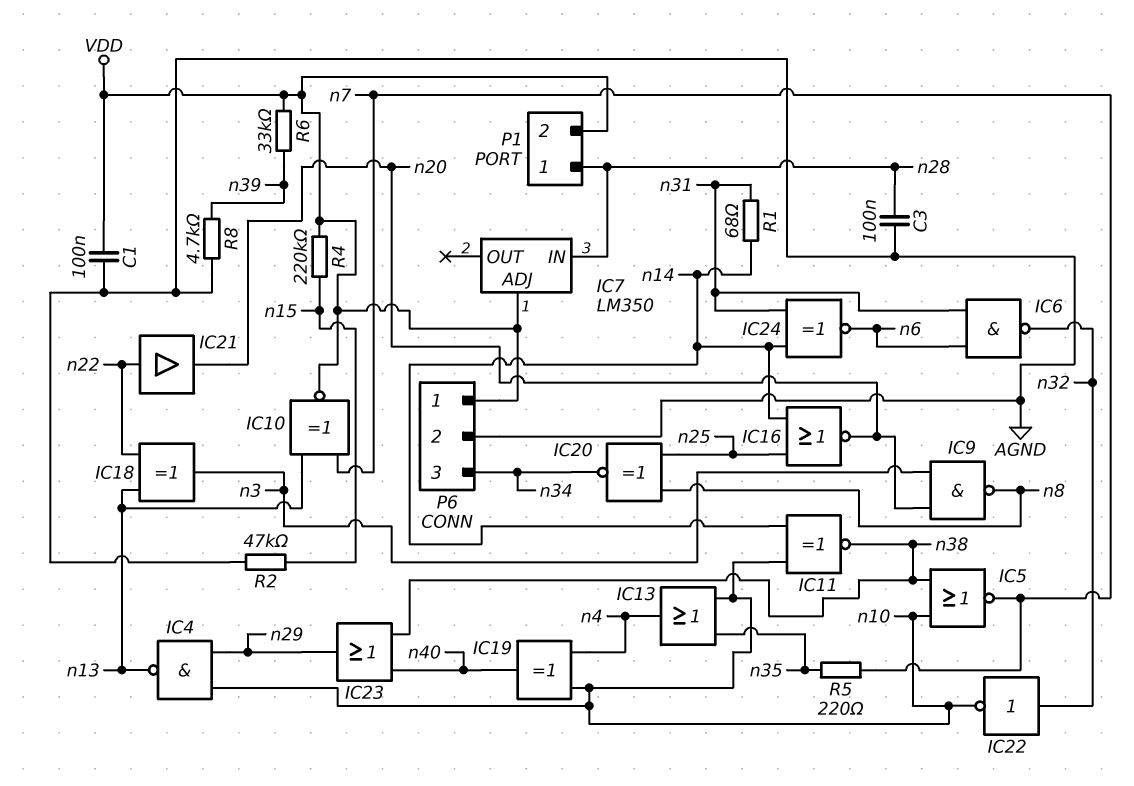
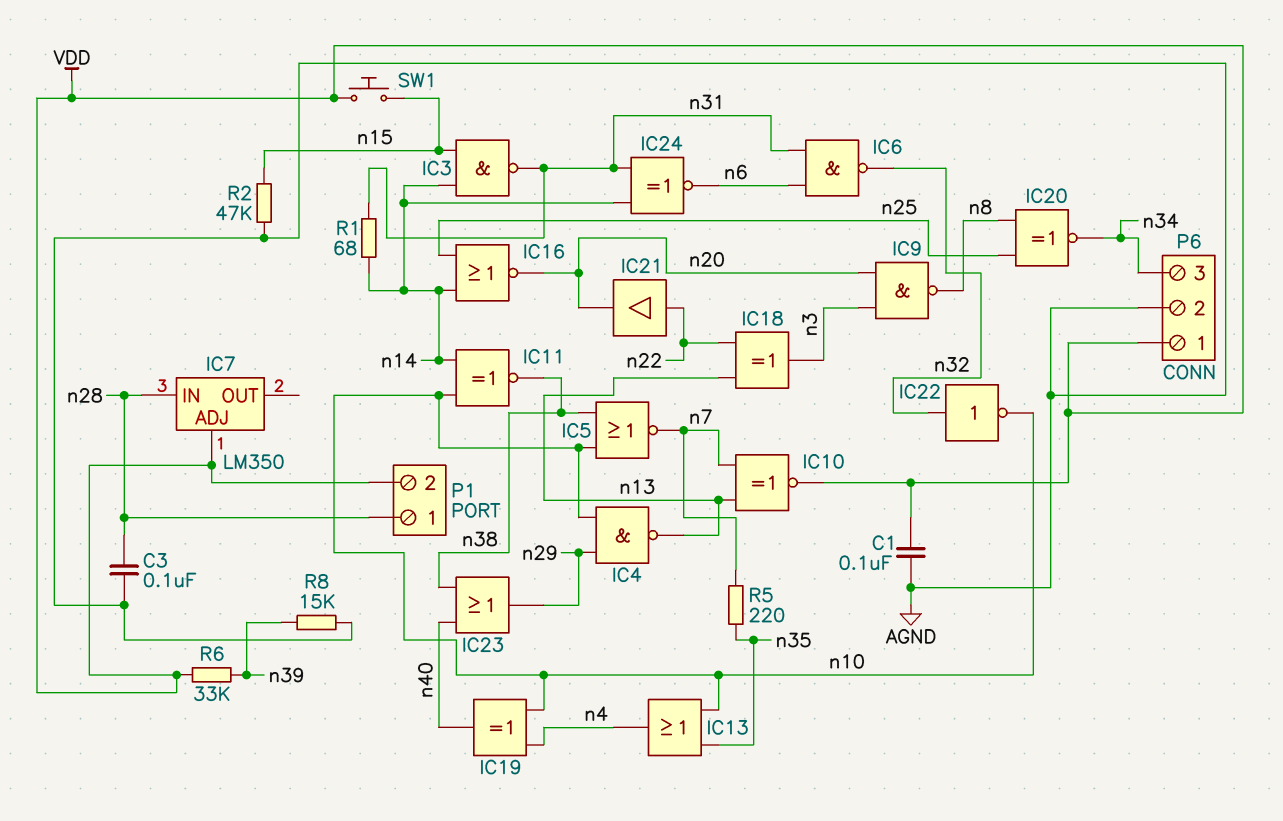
IC3: none -> NAND (in n14, in n15, out n31)
R4: 220k (VDD, n15) -> none
R8: 4.7k (AGND, n39) -> 15k (AGND, n39)
SW1: none -> button (VDD, n15)

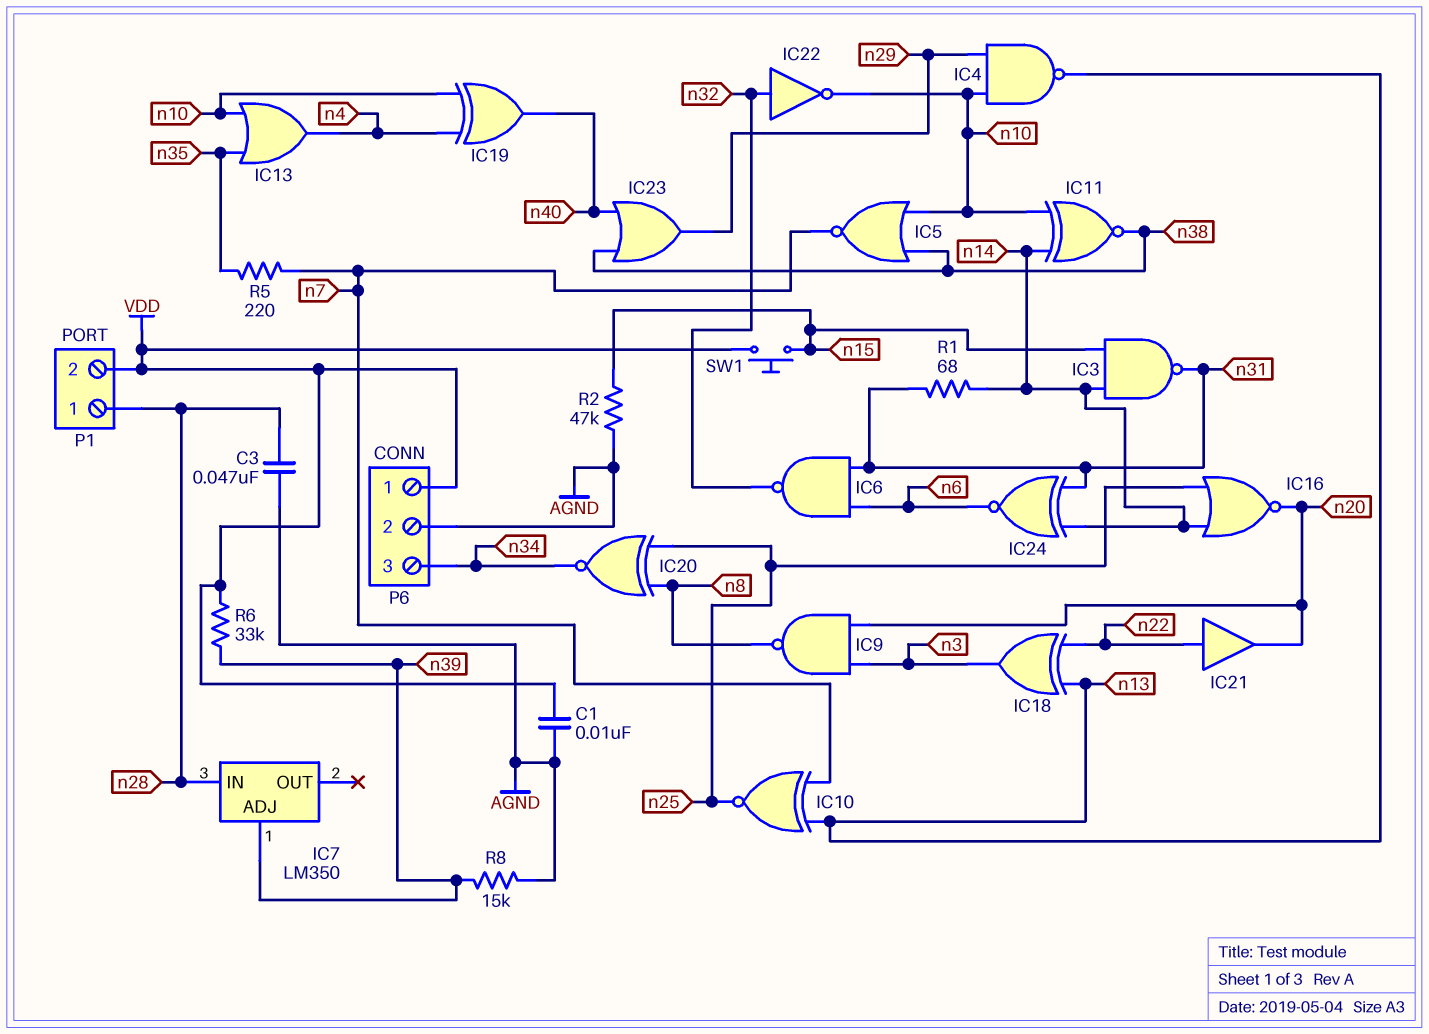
C1: 100nF (AGND, VDD) -> 10nF (AGND, VDD)
C3: 100nF (AGND, n28) -> 47nF (AGND, n28)
IC7 pin ADJ: VDD -> n39
IC10: XNOR (in n7, in n13, out VDD) -> XNOR (in n7, in n13, out n25)

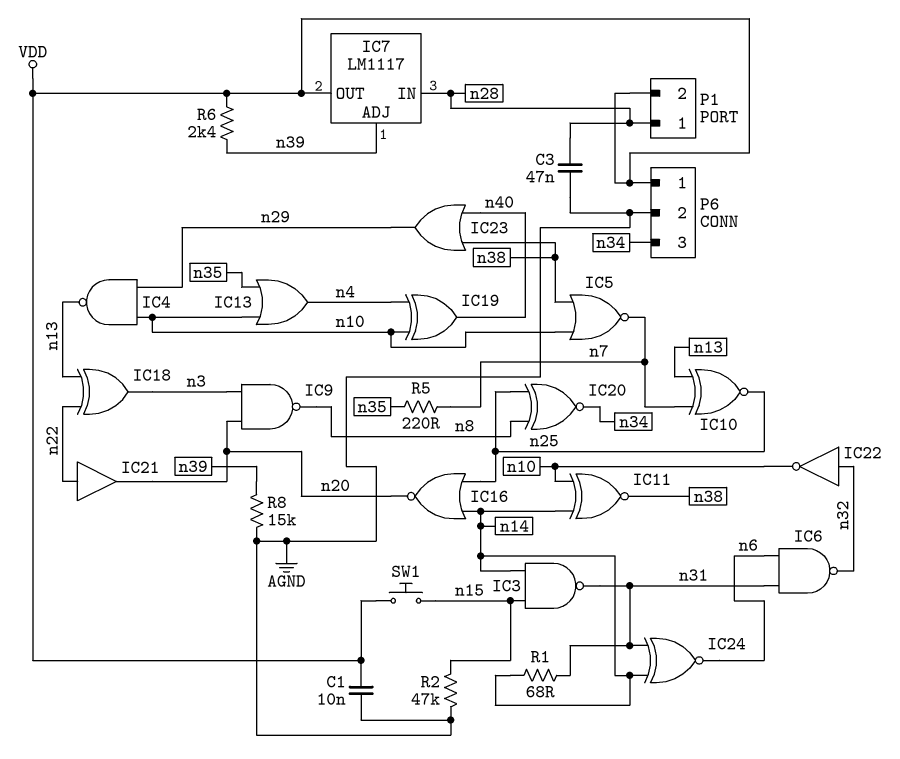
IC7: LM350 -> LM1117
IC7 pin OUT: none -> VDD
R6: 33k (VDD, n39) -> 2.4k (VDD, n39)

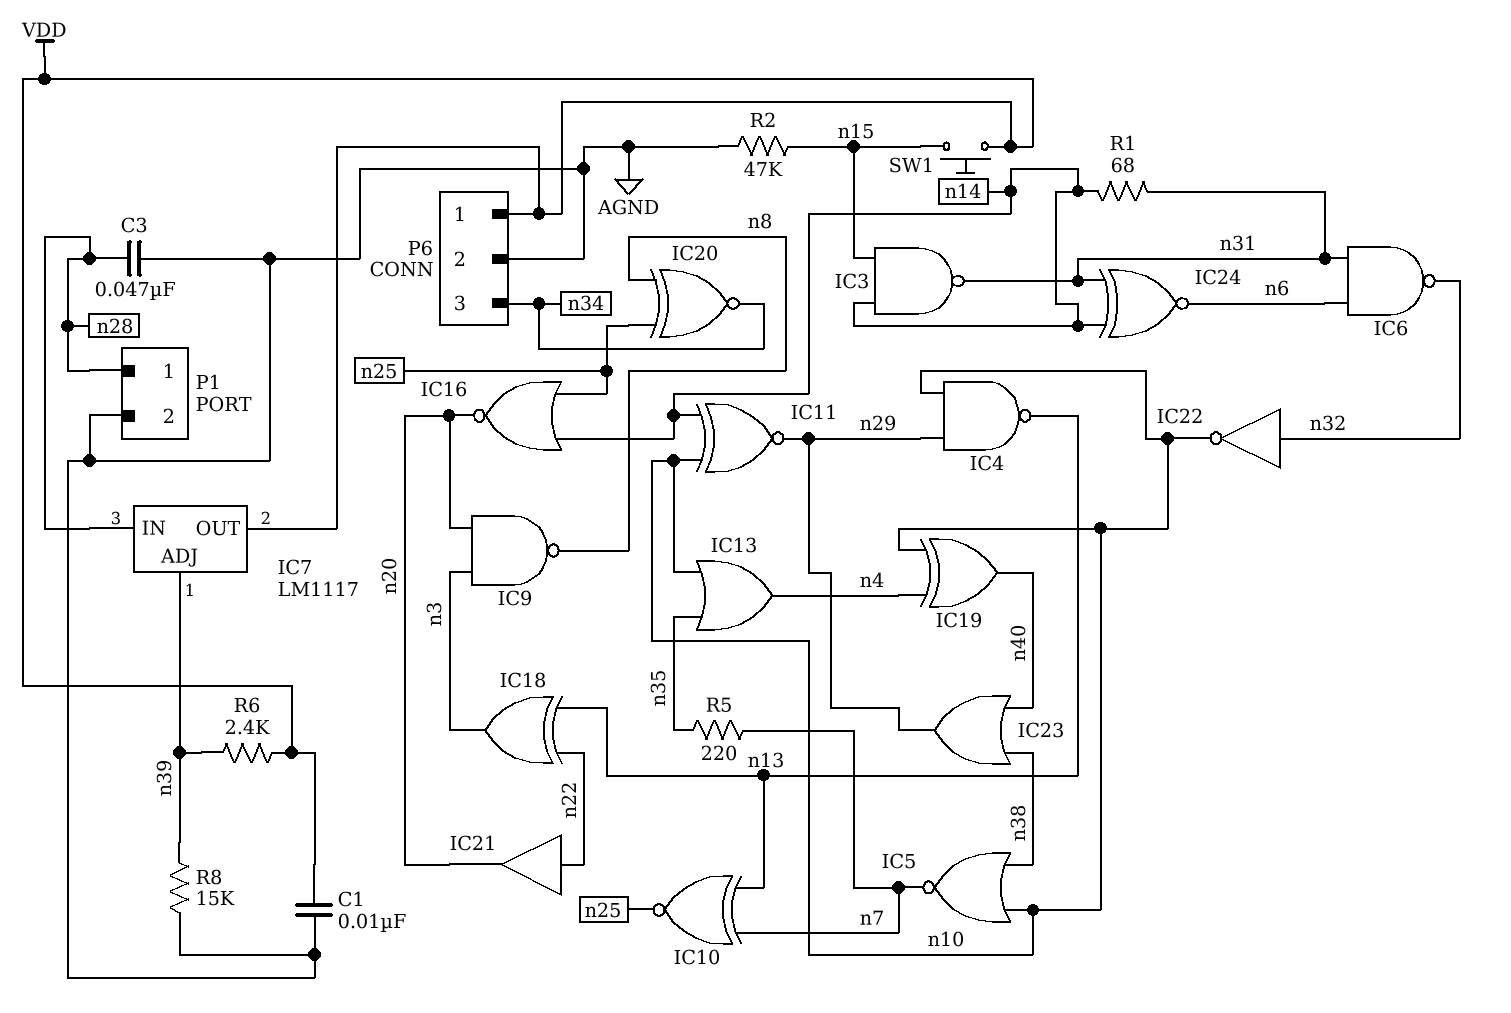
IC11: XNOR (in n10, in n14, out n38) -> XNOR (in n10, in n14, out n29)
P1 pin 2: VDD -> AGND

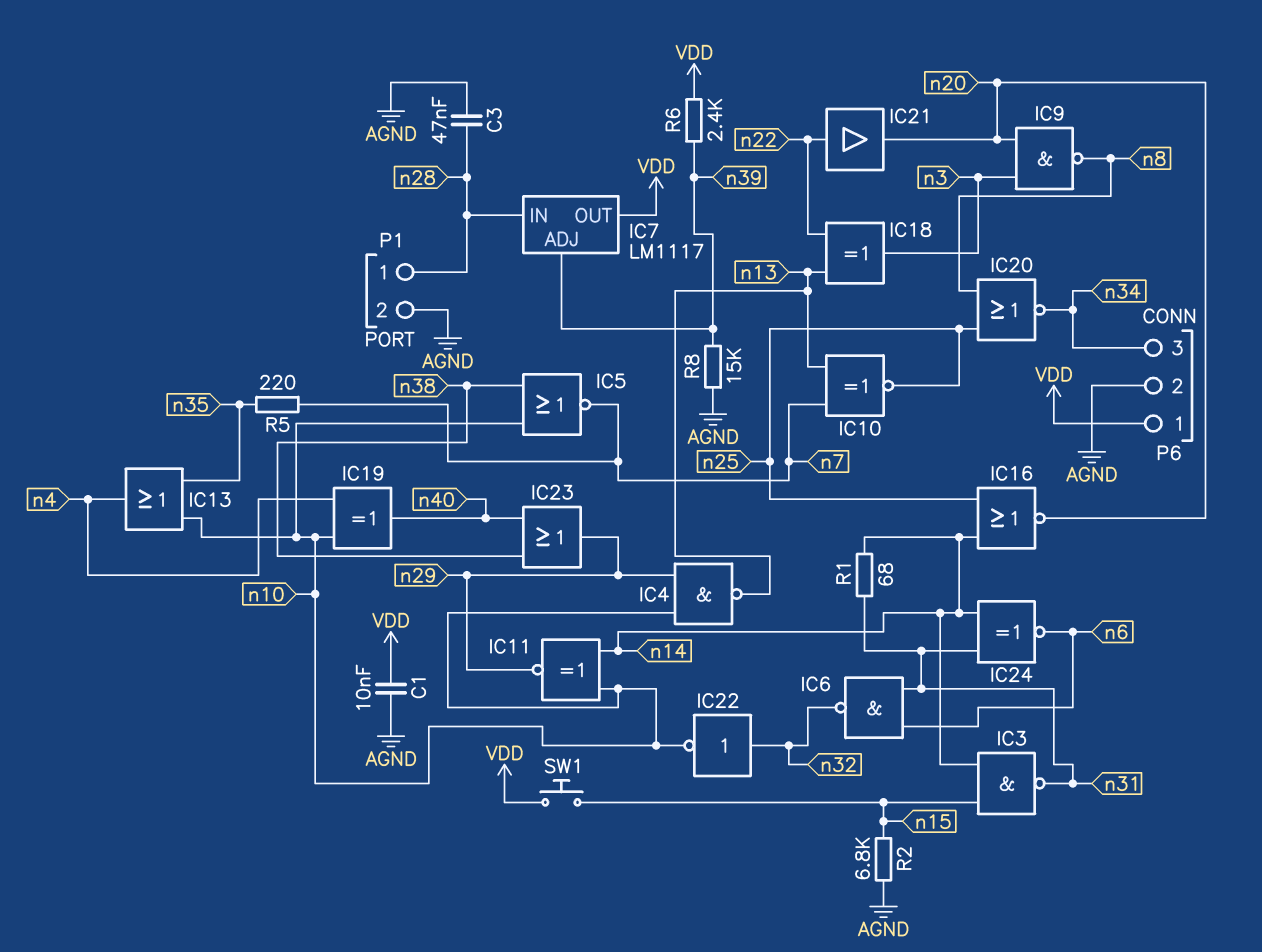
IC20: XNOR (in n8, in n25, out n34) -> NOR (in n8, in n25, out n34)
R2: 47k (AGND, n15) -> 6.8k (AGND, n15)

